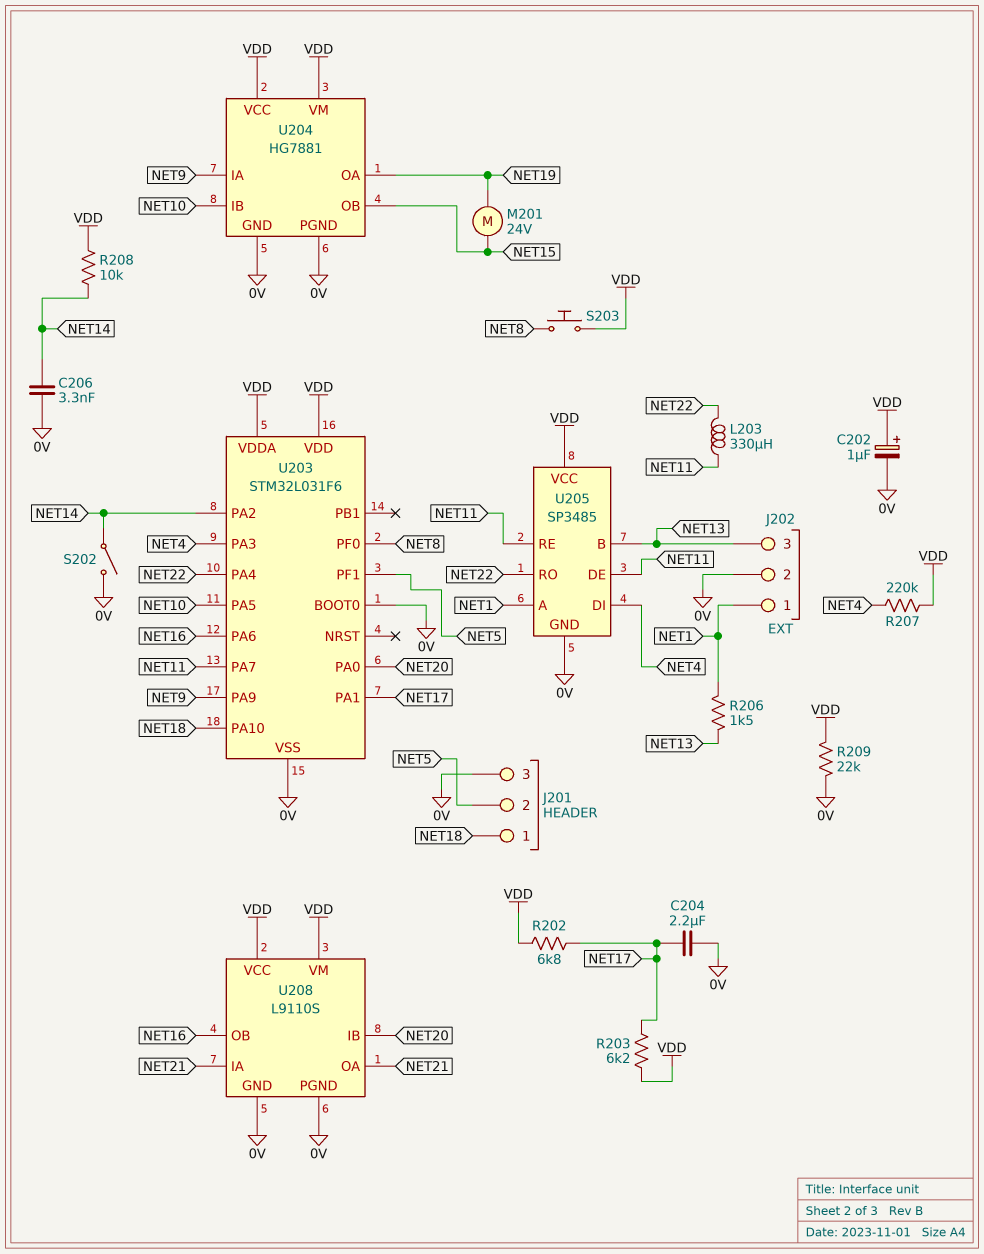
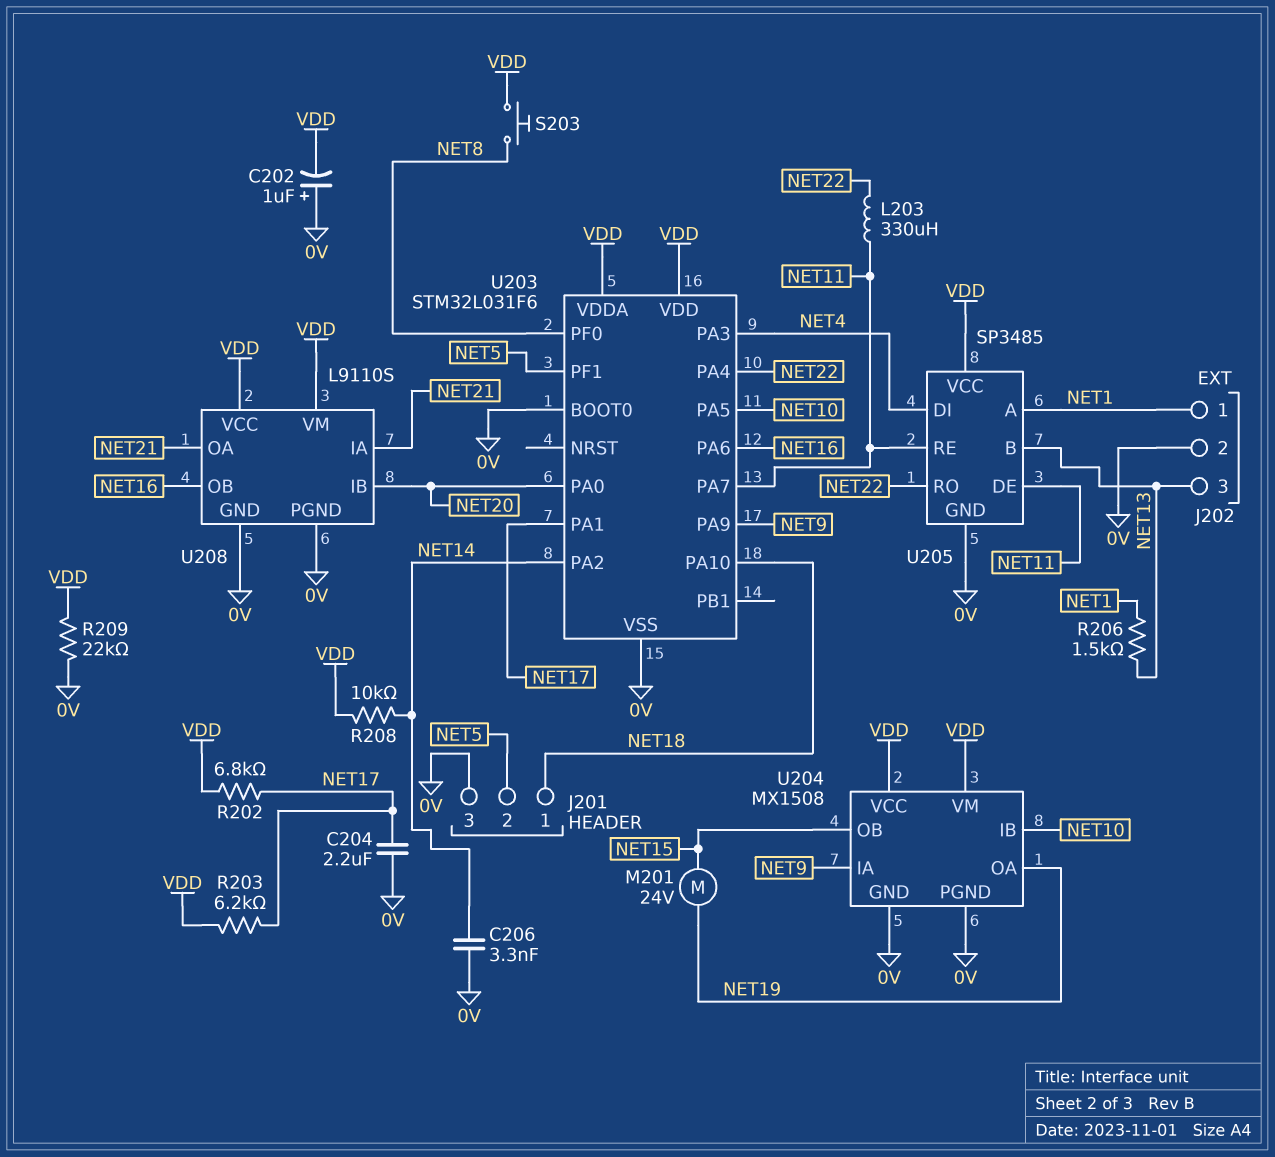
C202: 1uF (plus VDD, minus 0V) -> 1uF (plus 0V, minus VDD)
R207: 220k (NET4, VDD) -> none
S202: switch (0V, NET14) -> none
U204: HG7881 -> MX1508

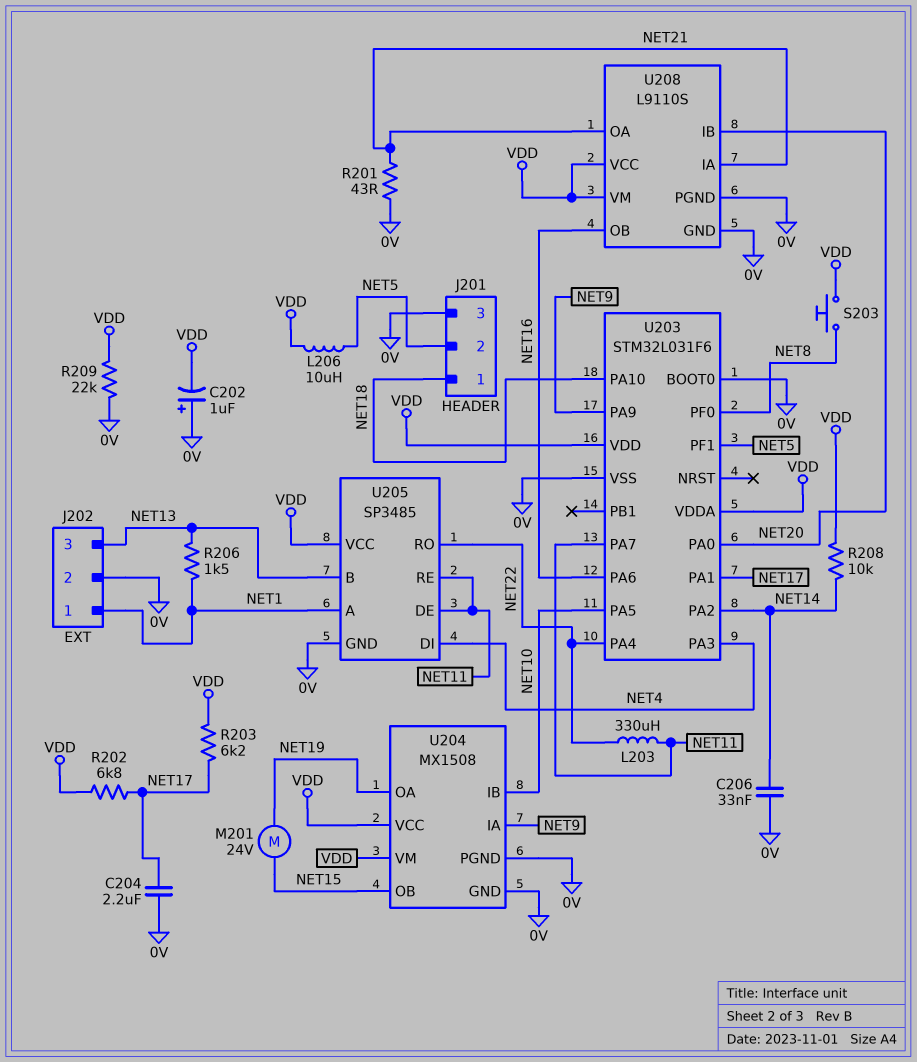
C206: 3.3nF (0V, NET14) -> 33nF (0V, NET14)
L206: none -> 10uH (NET5, VDD)
R201: none -> 43 (0V, NET21)

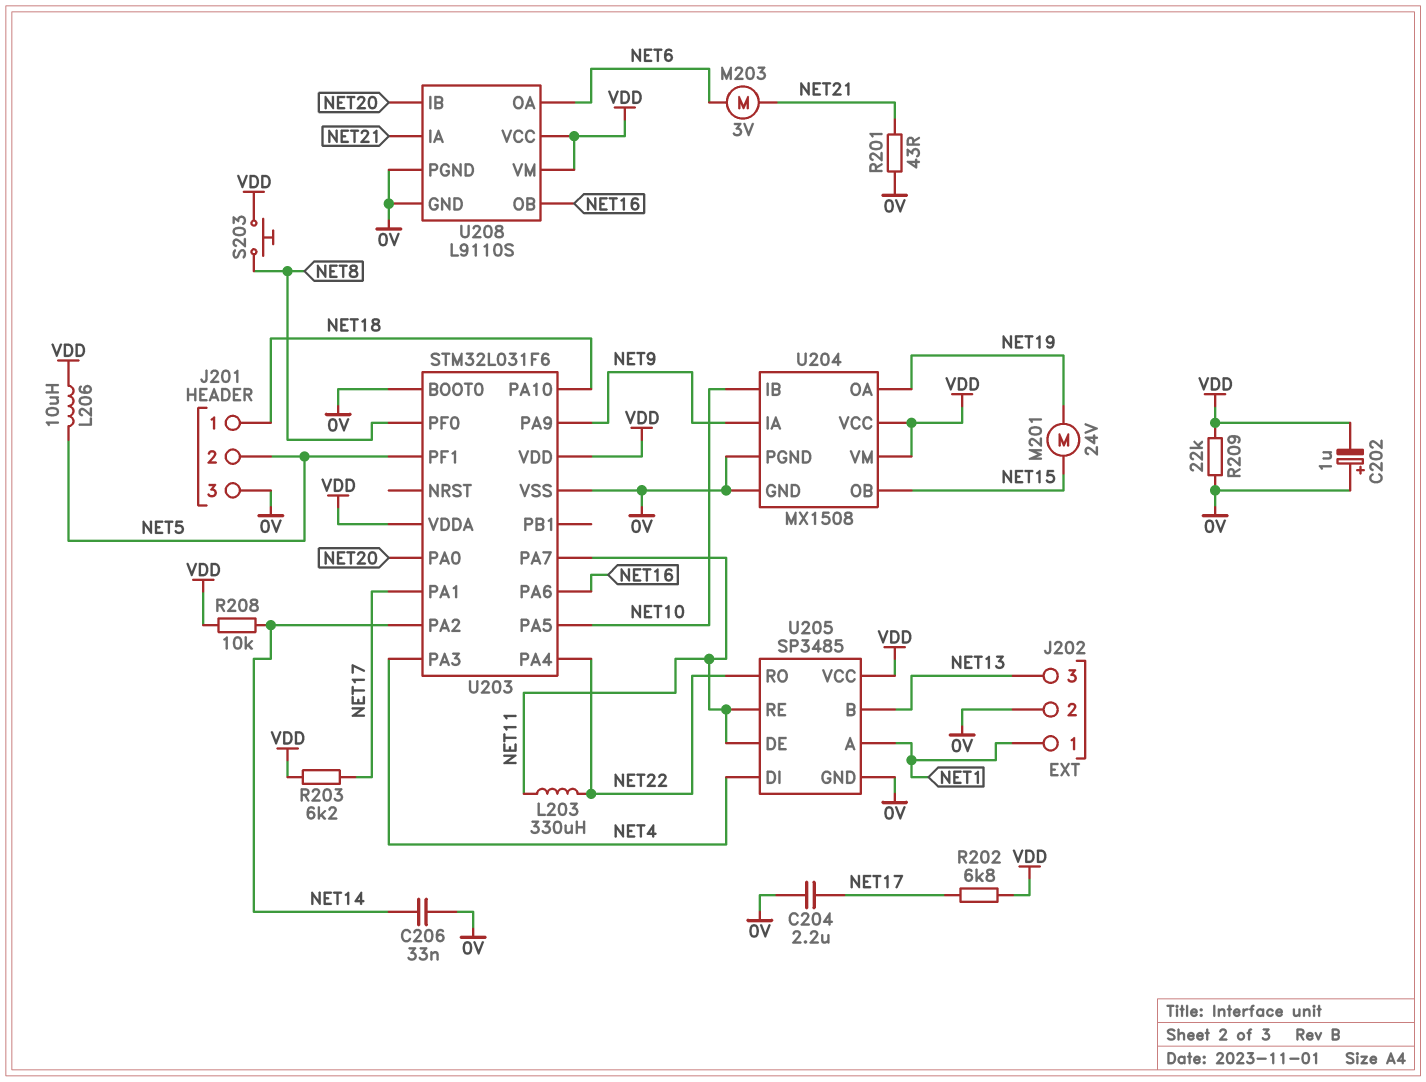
M203: none -> motor 3V (NET6, NET21)
R206: 1.5k (NET1, NET13) -> none
U208 pin OA: NET21 -> NET6

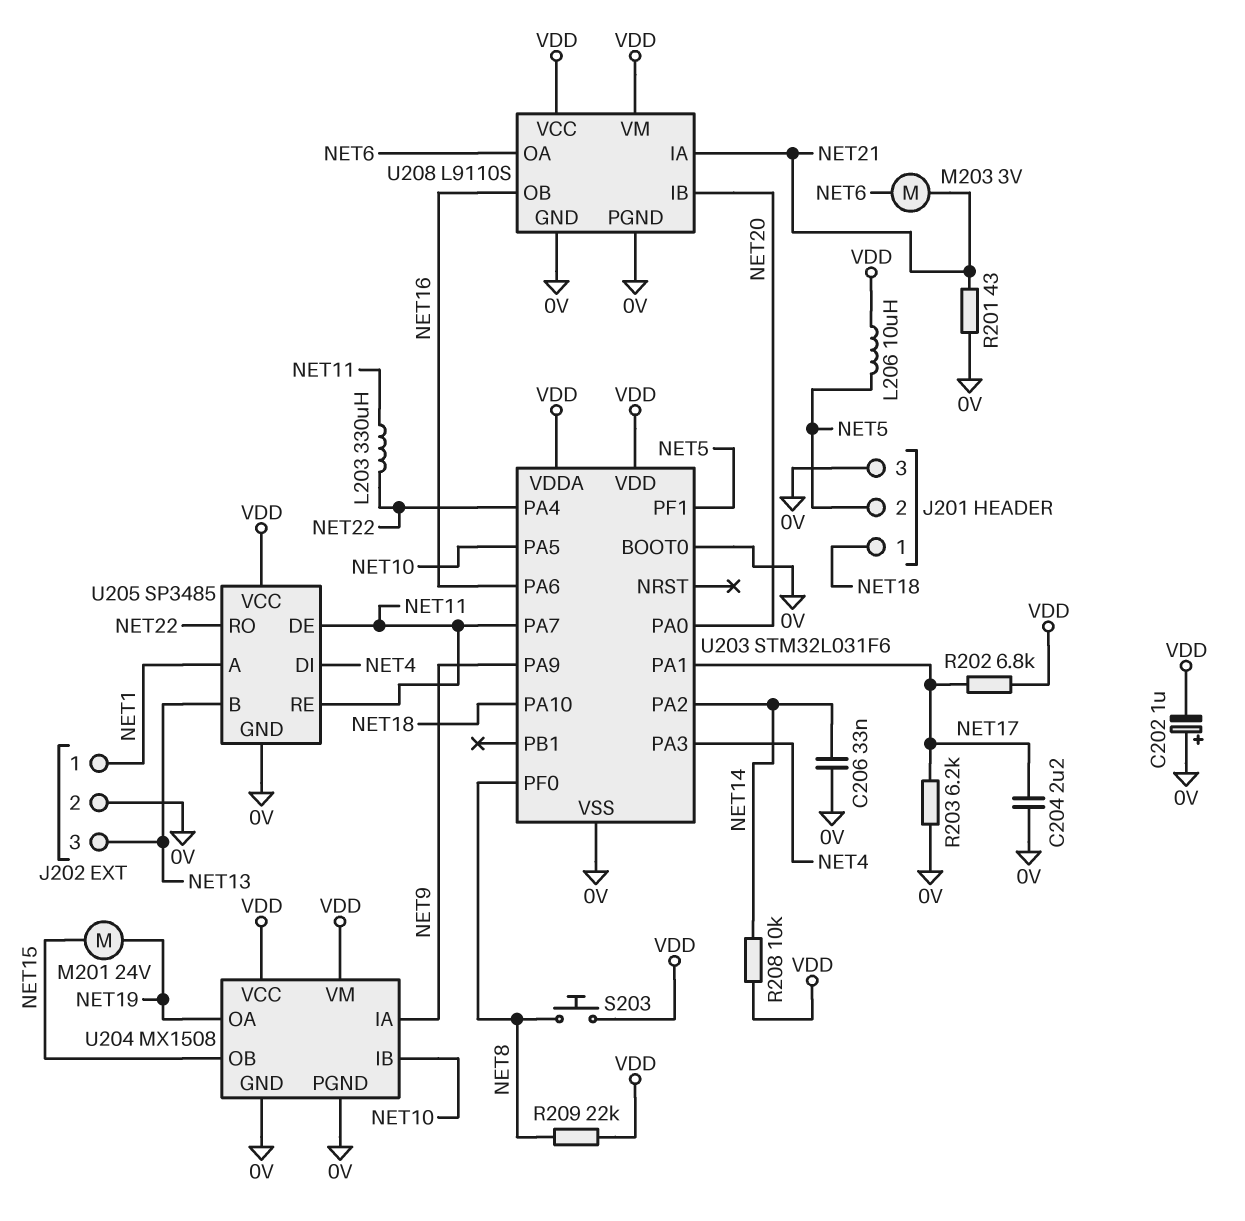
R203: 6.2k (NET17, VDD) -> 6.2k (0V, NET17)
R209: 22k (0V, VDD) -> 22k (NET8, VDD)

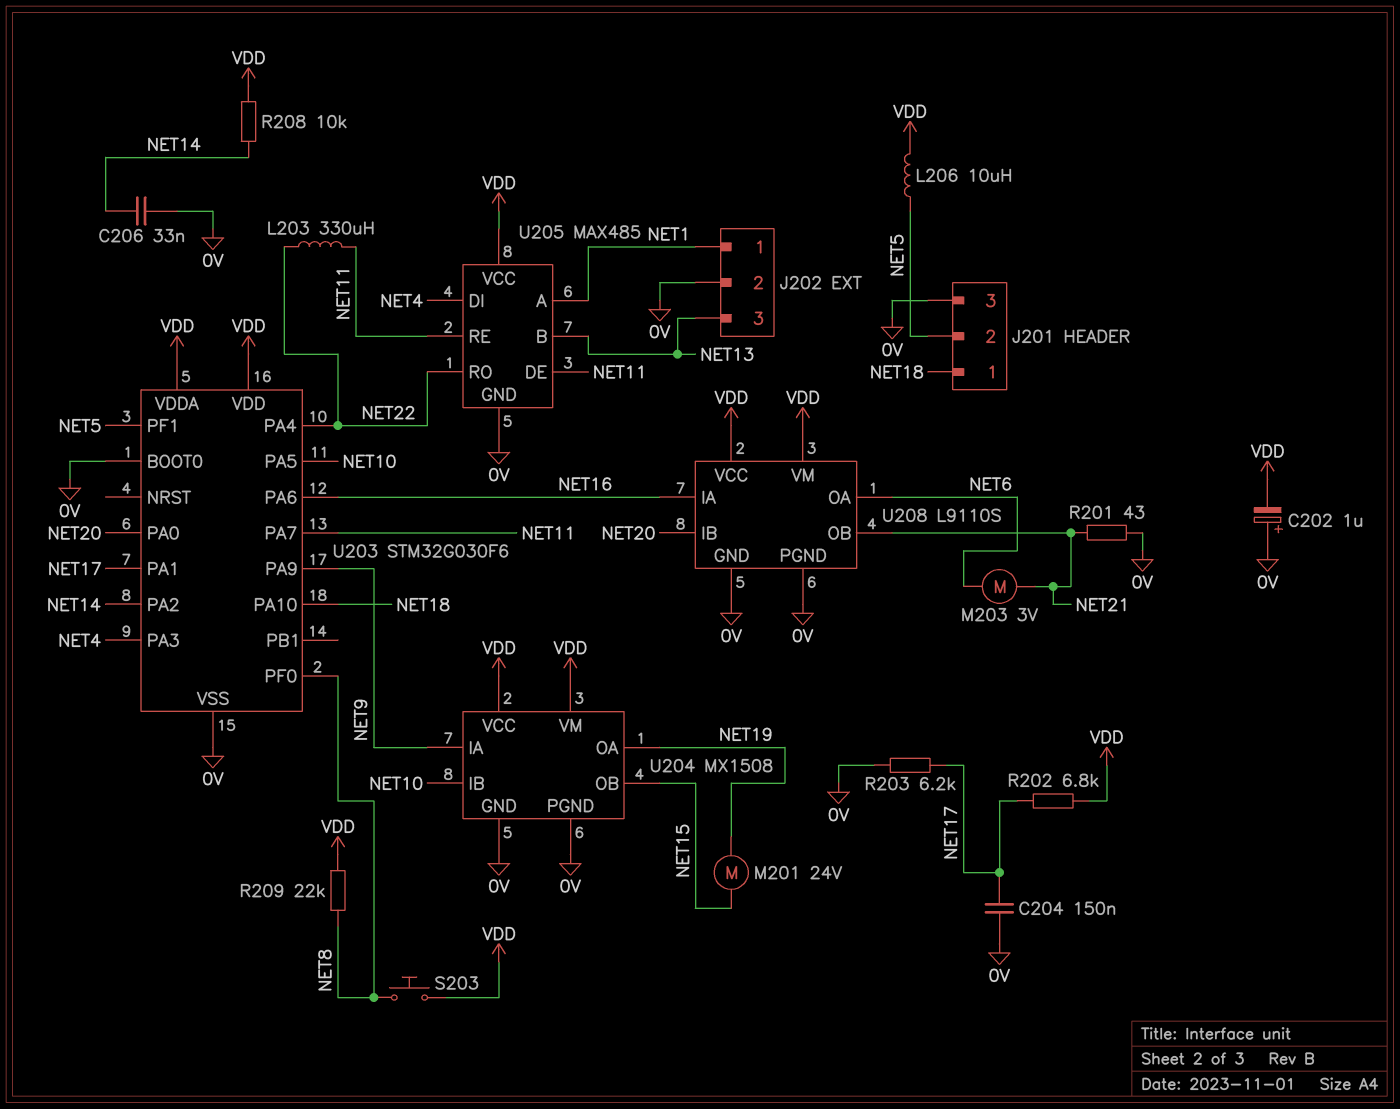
C204: 2.2uF (0V, NET17) -> 150nF (0V, NET17)
U203: STM32L031F6 -> STM32G030F6
U205: SP3485 -> MAX485
U208 pin IA: NET21 -> NET16
U208 pin OB: NET16 -> NET21

